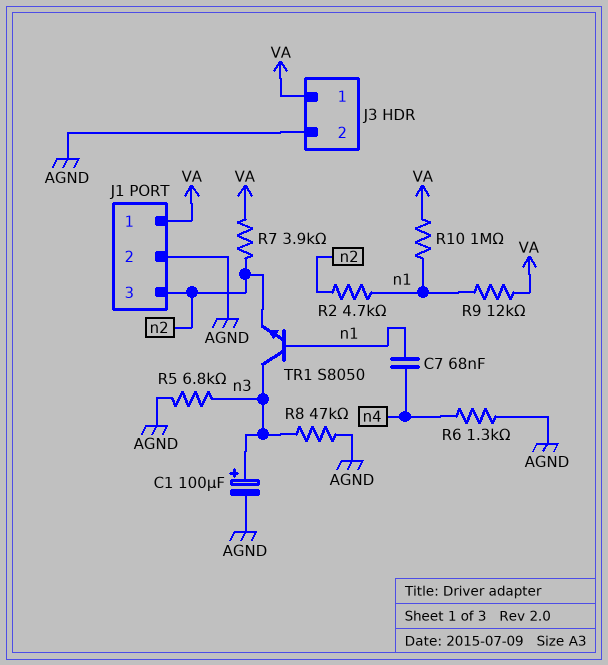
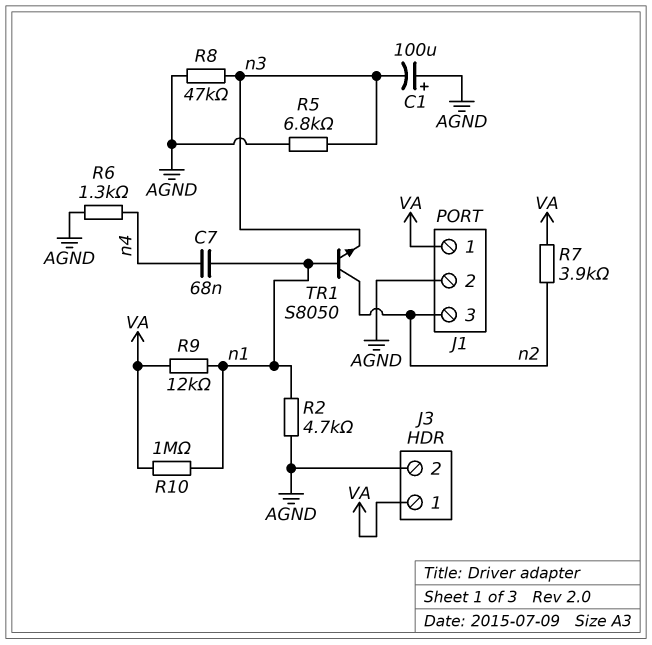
C1: 100uF (plus n3, minus AGND) -> 100uF (plus AGND, minus n3)
R2: 4.7k (n1, n2) -> 4.7k (AGND, n1)
TR1: NPN S8050 (B n1, C n3, E n2) -> NPN S8050 (B n1, C n2, E n3)

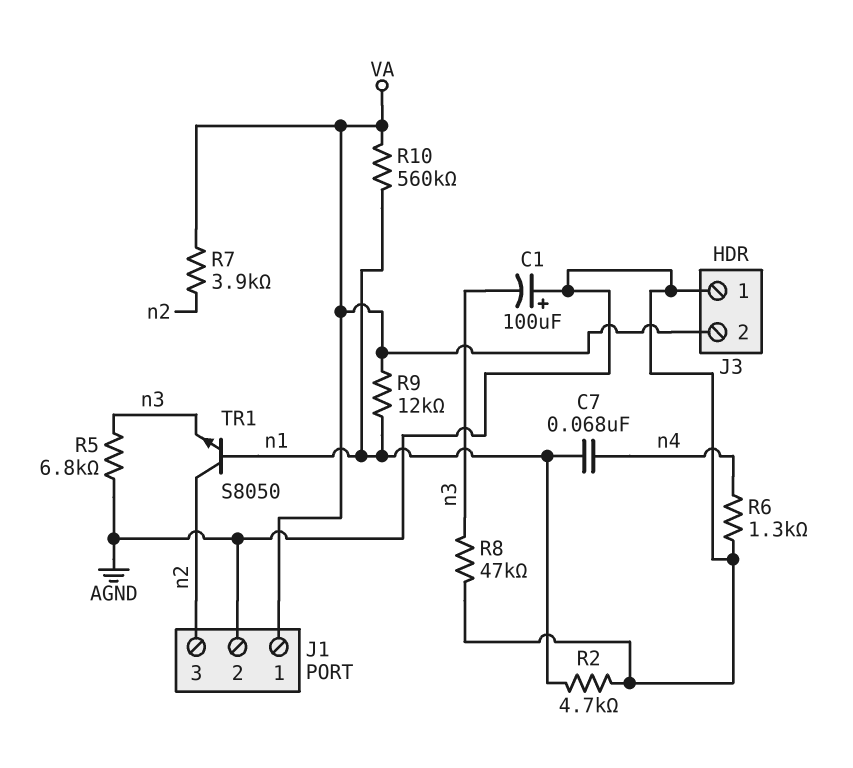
J3 pin 1: VA -> AGND
J3 pin 2: AGND -> VA
R10: 1M (VA, n1) -> 560k (VA, n1)

